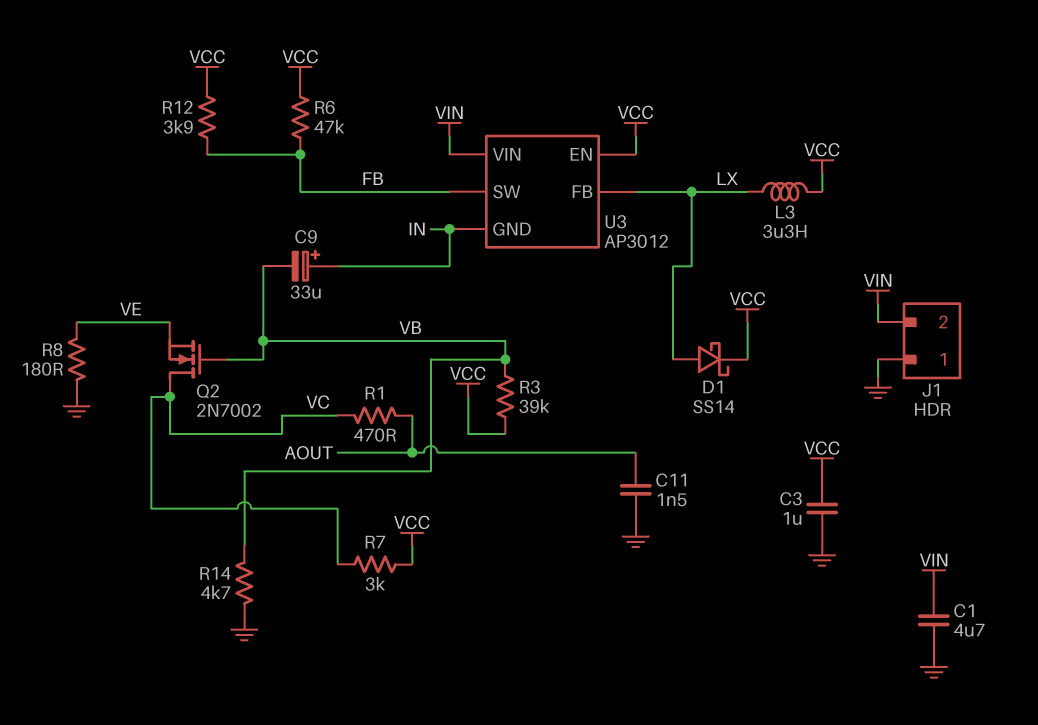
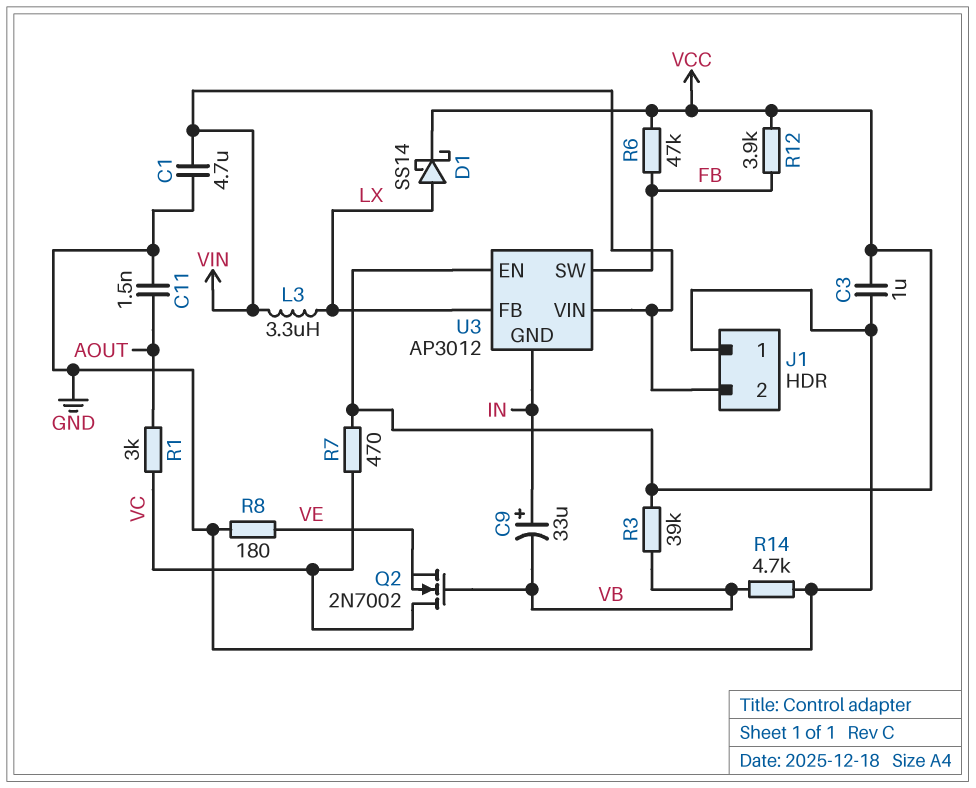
L3: 3.3uH (LX, VCC) -> 3.3uH (LX, VIN)
R1: 470 (AOUT, VC) -> 3k (AOUT, VC)
R7: 3k (VC, VCC) -> 470 (VC, VCC)

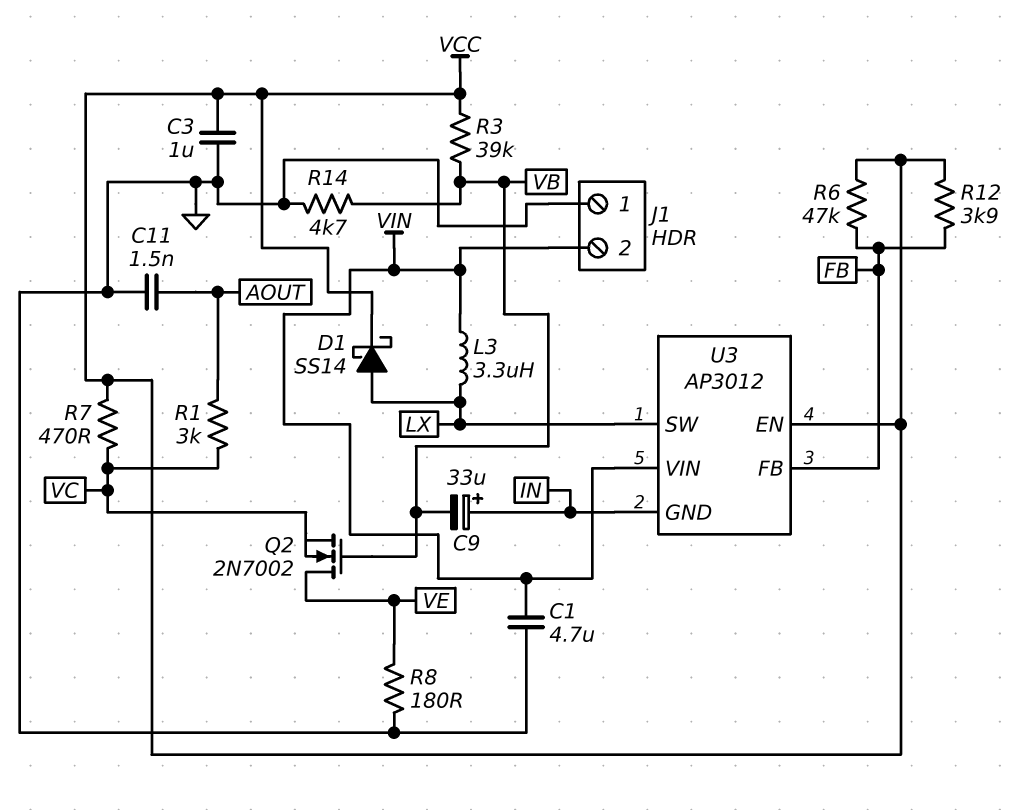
Q2: NMOS 2N7002 (G VB, D VC, S VE) -> NMOS 2N7002 (G VB, D VE, S VC)
U3 pin FB: LX -> FB
U3 pin SW: FB -> LX

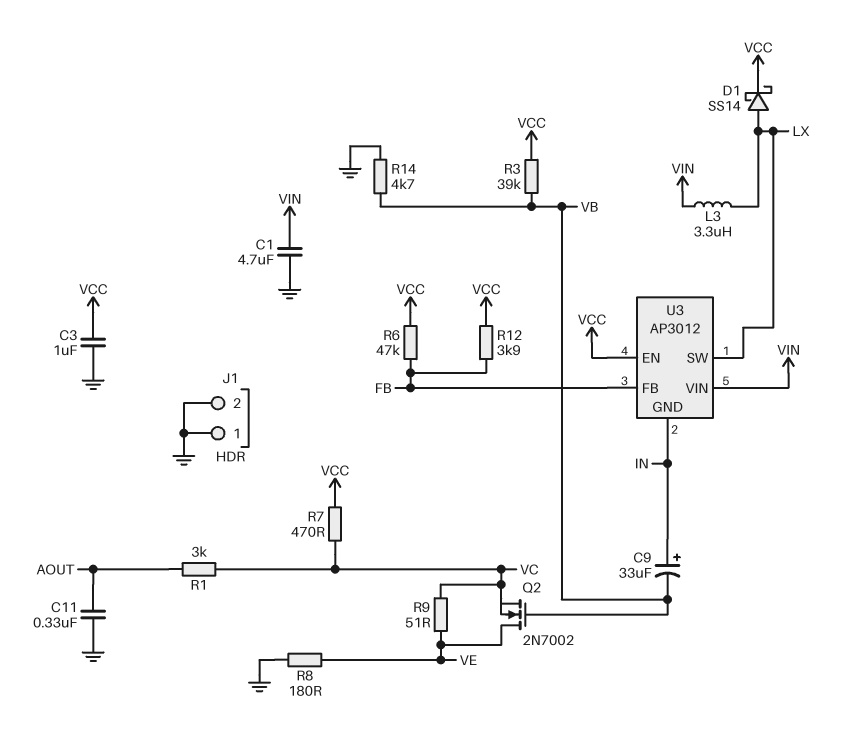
C11: 1.5nF (AOUT, GND) -> 330nF (AOUT, GND)
J1 pin 2: VIN -> GND
R9: none -> 51 (VC, VE)

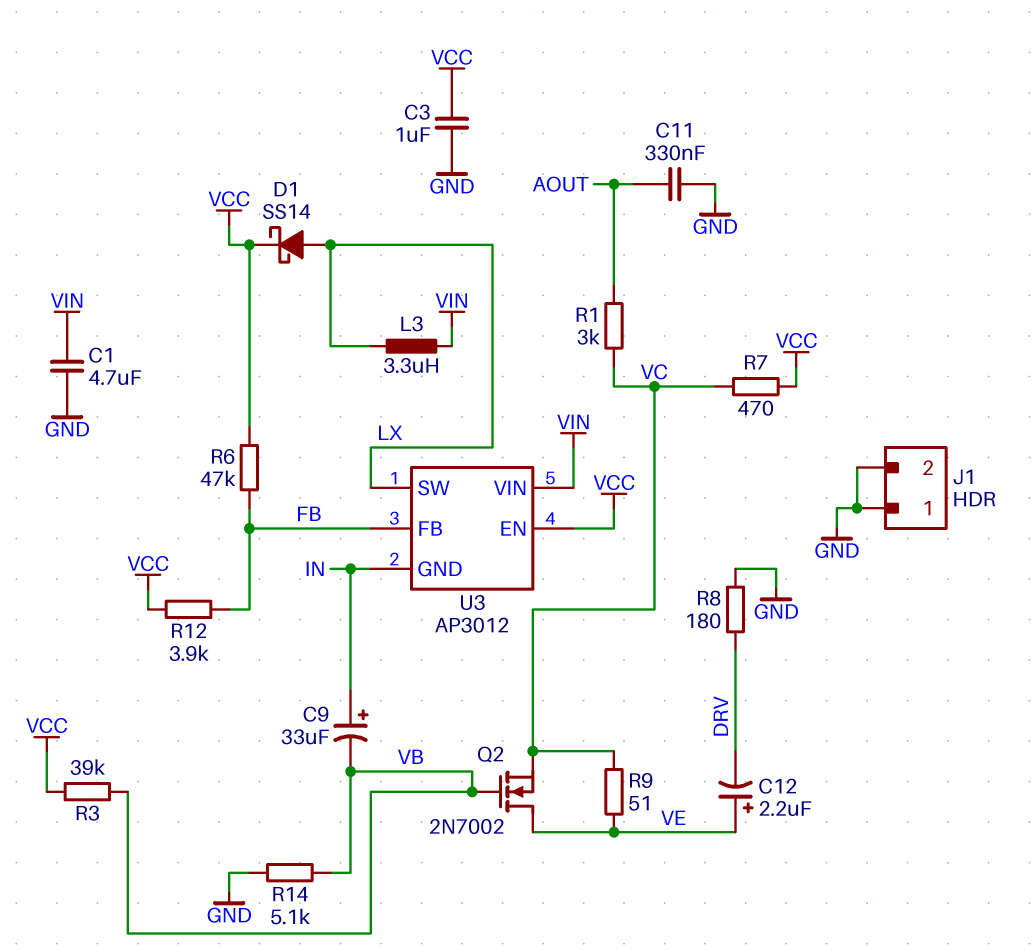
C12: none -> 2.2uF (plus VE, minus DRV)
R8: 180 (GND, VE) -> 180 (DRV, GND)
R14: 4.7k (GND, VB) -> 5.1k (GND, VB)

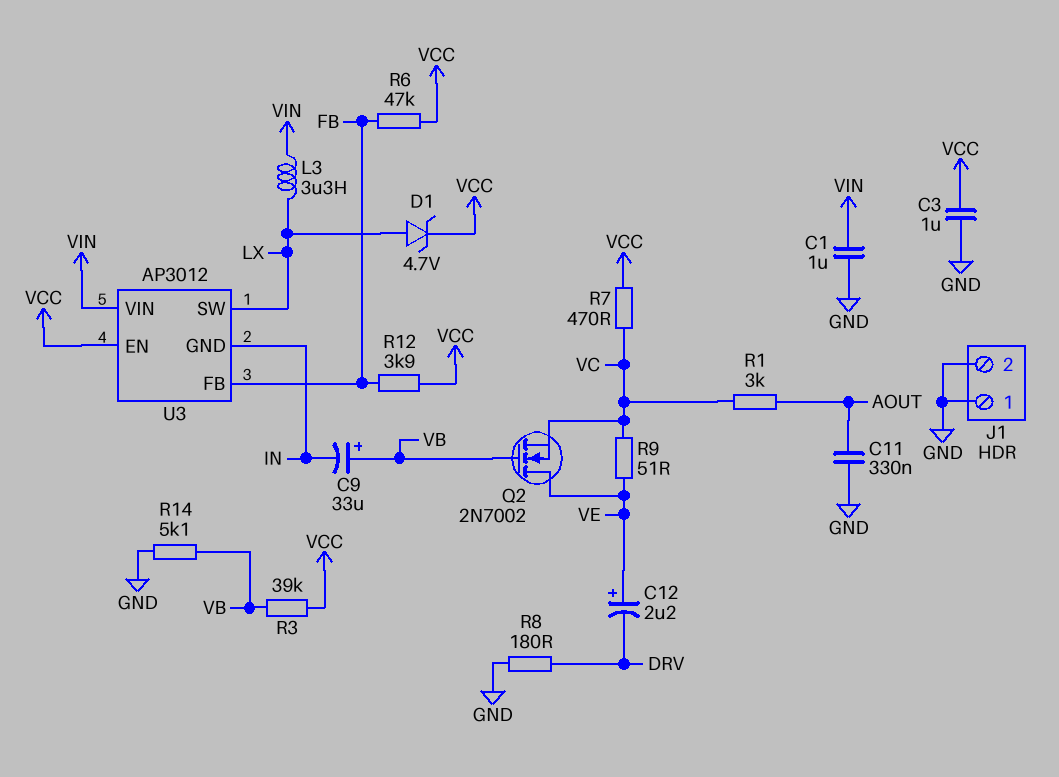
C1: 4.7uF (GND, VIN) -> 1uF (GND, VIN)
C9: 33uF (plus IN, minus VB) -> 33uF (plus VB, minus IN)
D1: schottky SS14 (A LX, K VCC) -> zener 4.7V (A LX, K VCC)

